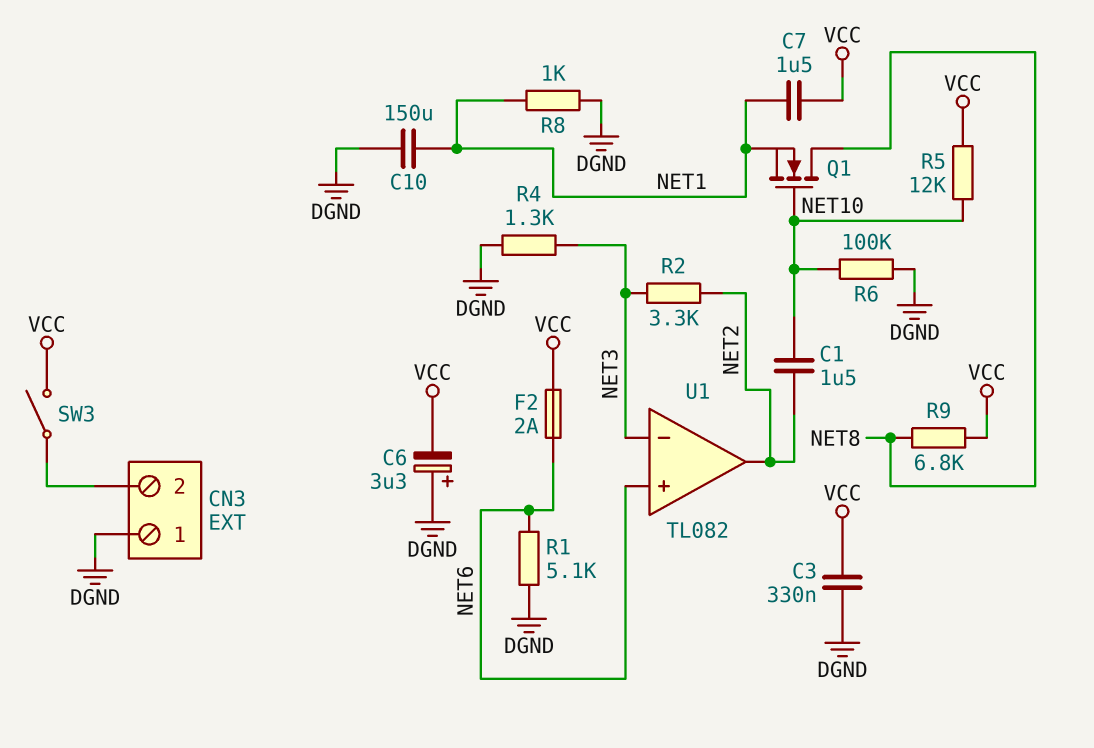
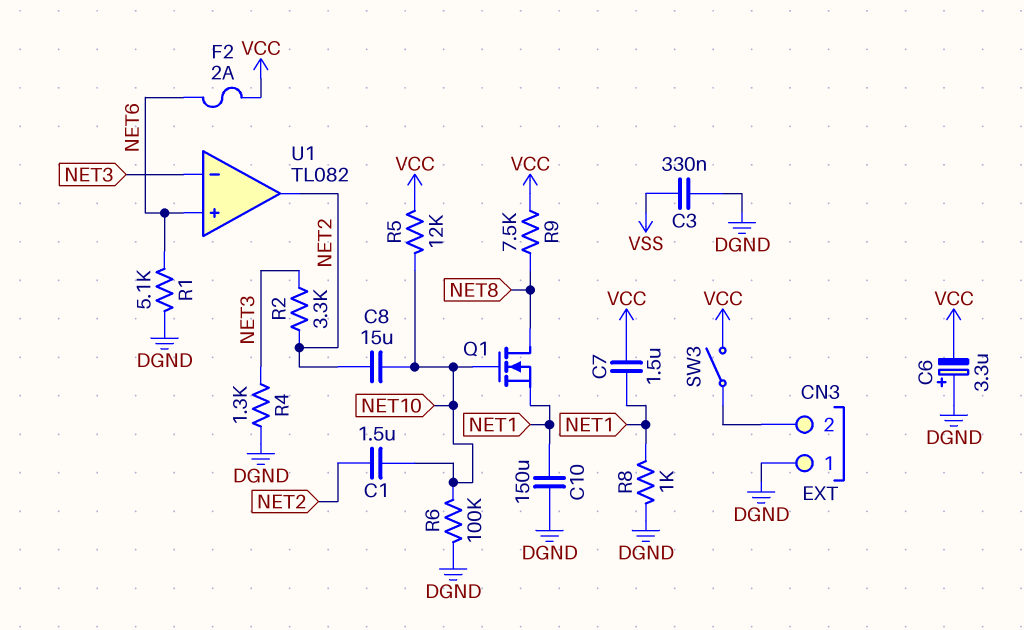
C3: 330nF (DGND, VCC) -> 330nF (DGND, VSS)
C8: none -> 15uF (NET2, NET10)
R9: 6.8k (NET8, VCC) -> 7.5k (NET8, VCC)

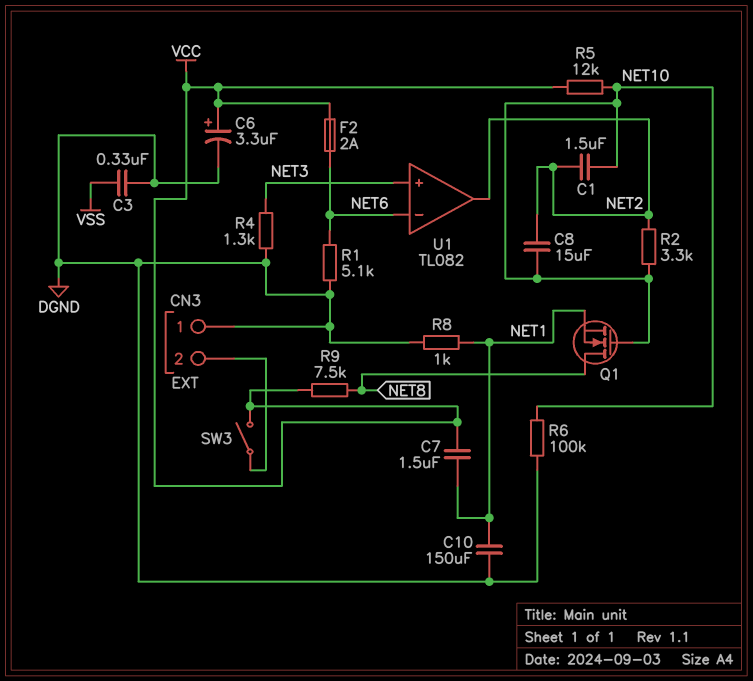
C6: 3.3uF (plus DGND, minus VCC) -> 3.3uF (plus VCC, minus DGND)
R2: 3.3k (NET2, NET3) -> 3.3k (NET2, NET10)
U1 pin in+: NET6 -> NET3
U1 pin in-: NET3 -> NET6

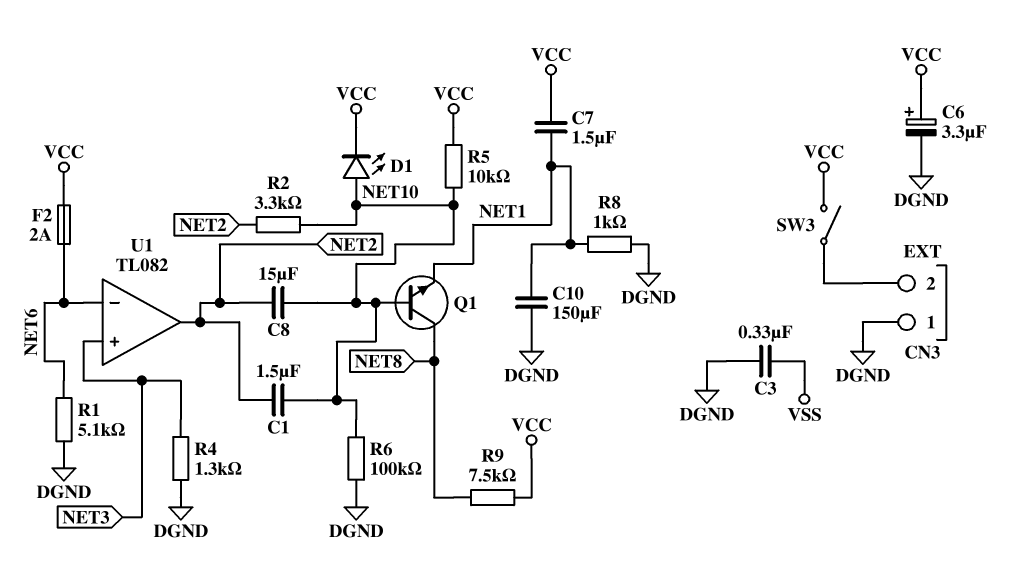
D1: none -> LED (A NET10, K VCC)
Q1: NMOS (G NET10, D NET8, S NET1) -> NPN (B NET10, C NET8, E NET1)
R5: 12k (NET10, VCC) -> 10k (NET10, VCC)

